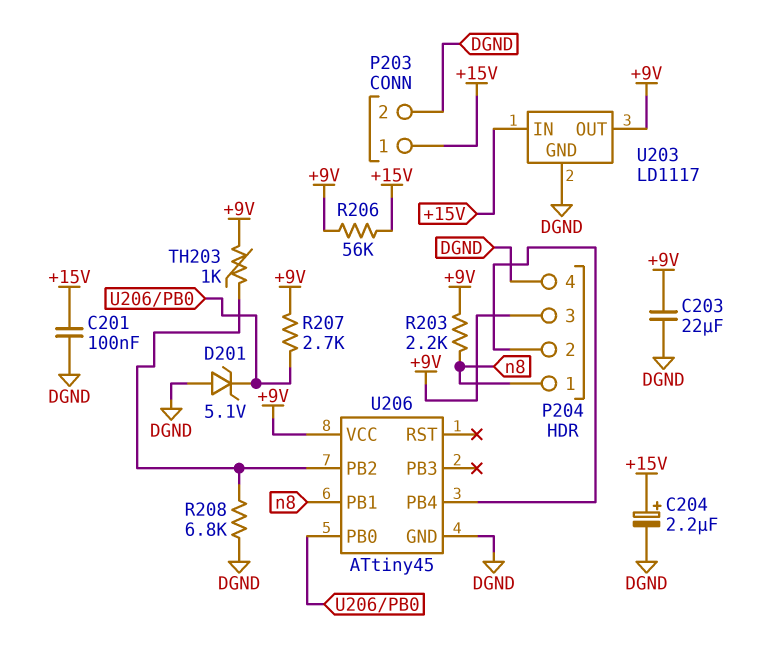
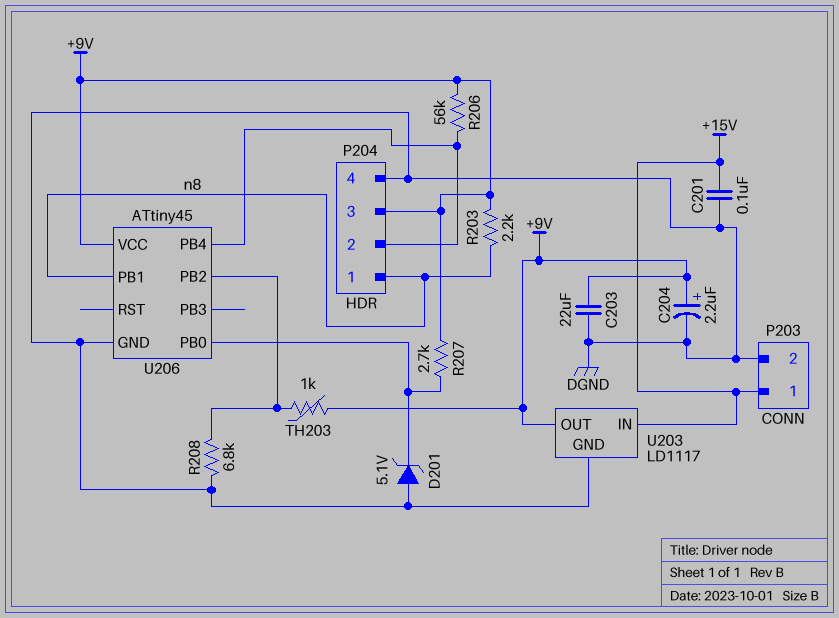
C204: 2.2uF (plus +15V, minus DGND) -> 2.2uF (plus +9V, minus DGND)
R206: 56k (+9V, +15V) -> 56k (+9V, P204/2)

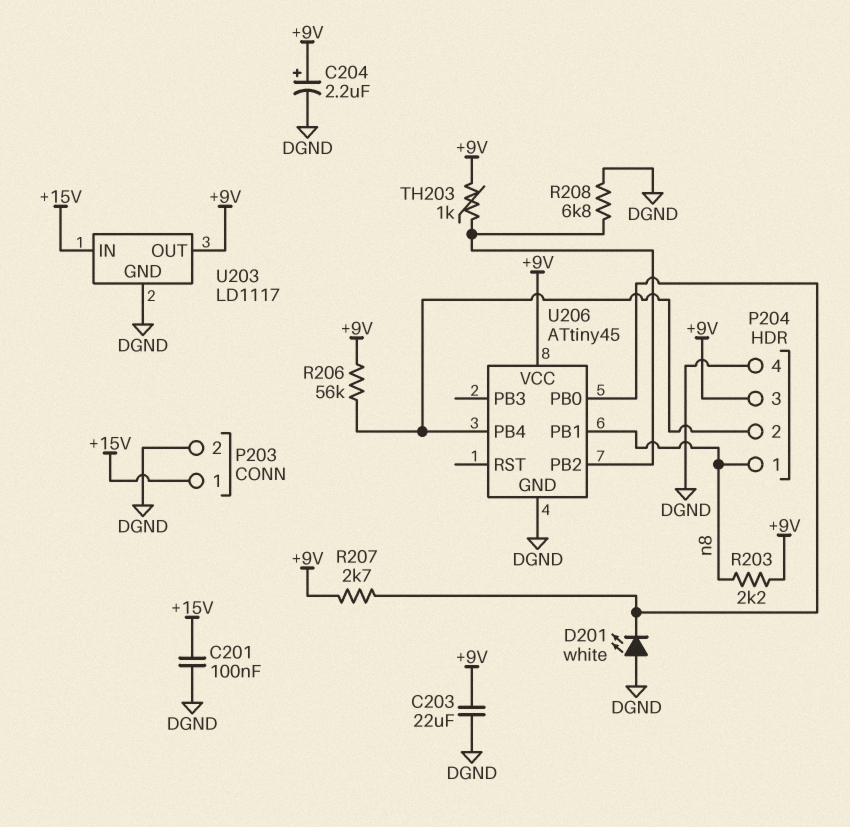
D201: zener 5.1V (A DGND, K U206/PB0) -> LED white (A DGND, K U206/PB0)

